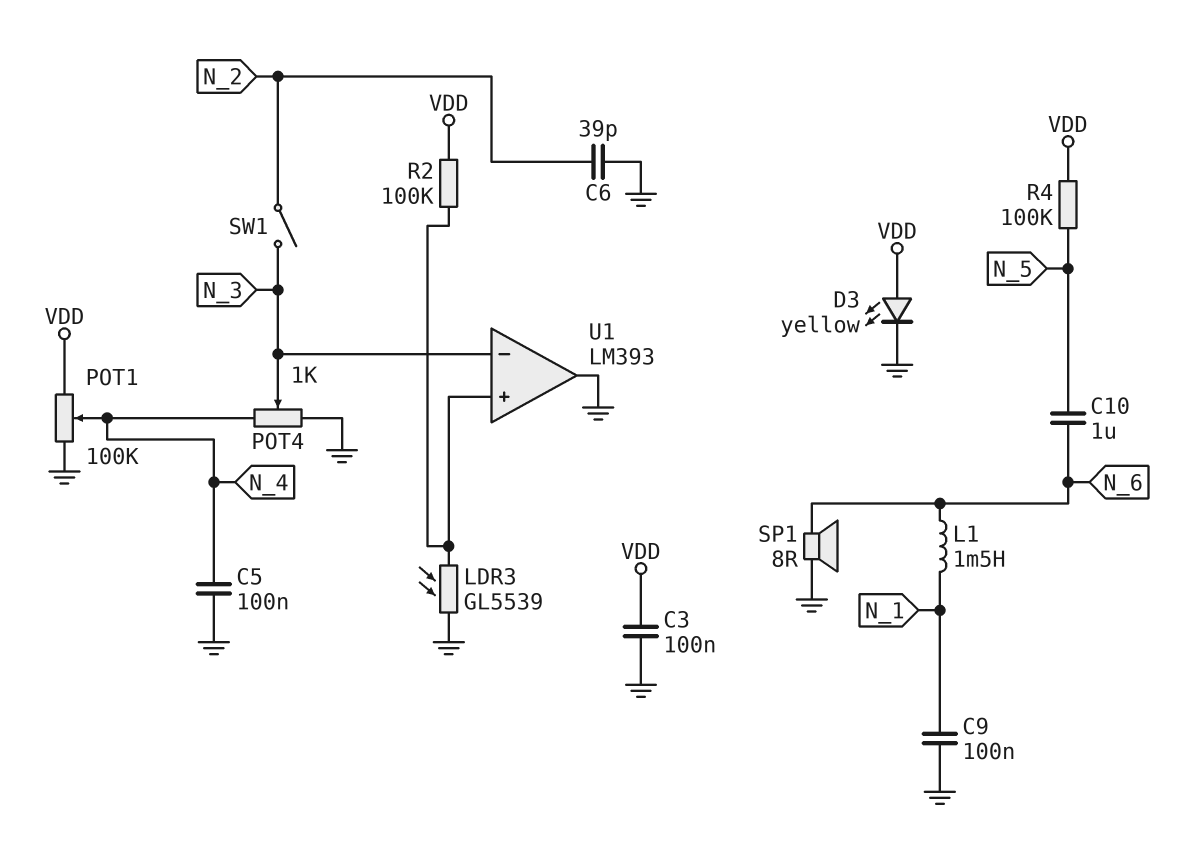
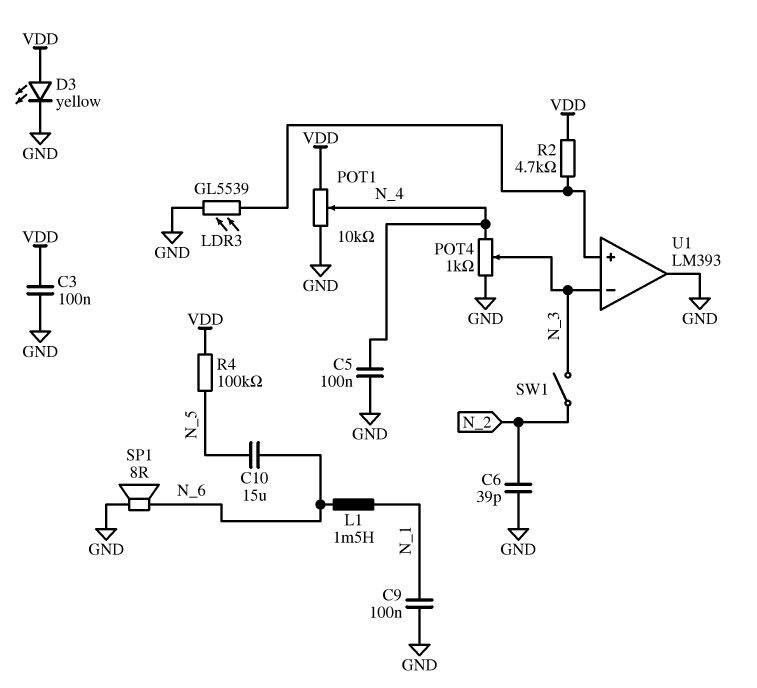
C10: 1uF (N_5, N_6) -> 15uF (N_5, N_6)
POT1: 100k (GND, VDD, wiper N_4) -> 10k (GND, VDD, wiper N_4)
R2: 100k (U1/in+, VDD) -> 4.7k (U1/in+, VDD)

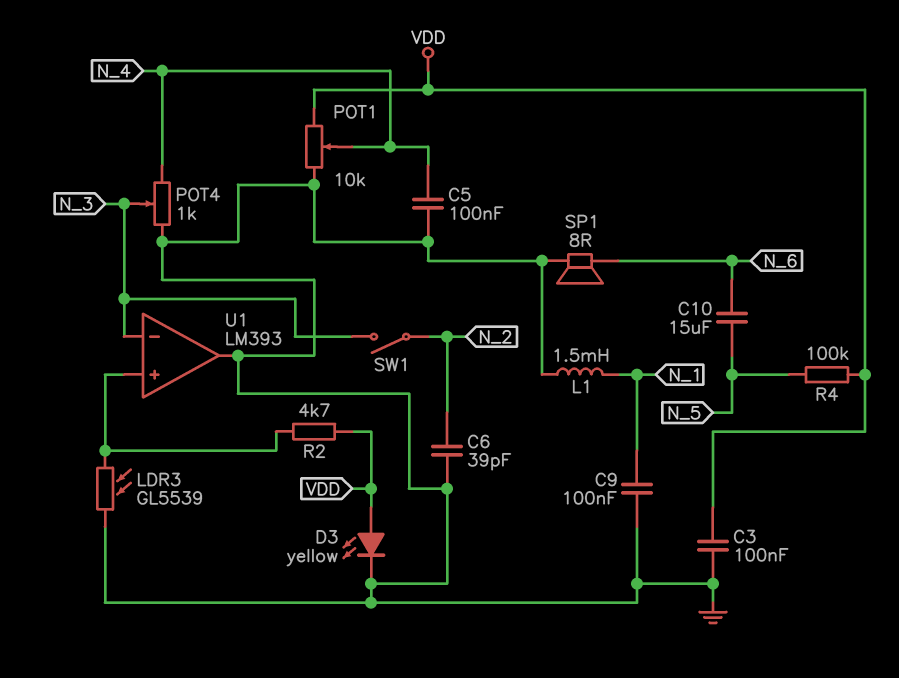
L1: 1.5mH (N_1, N_6) -> 1.5mH (GND, N_1)

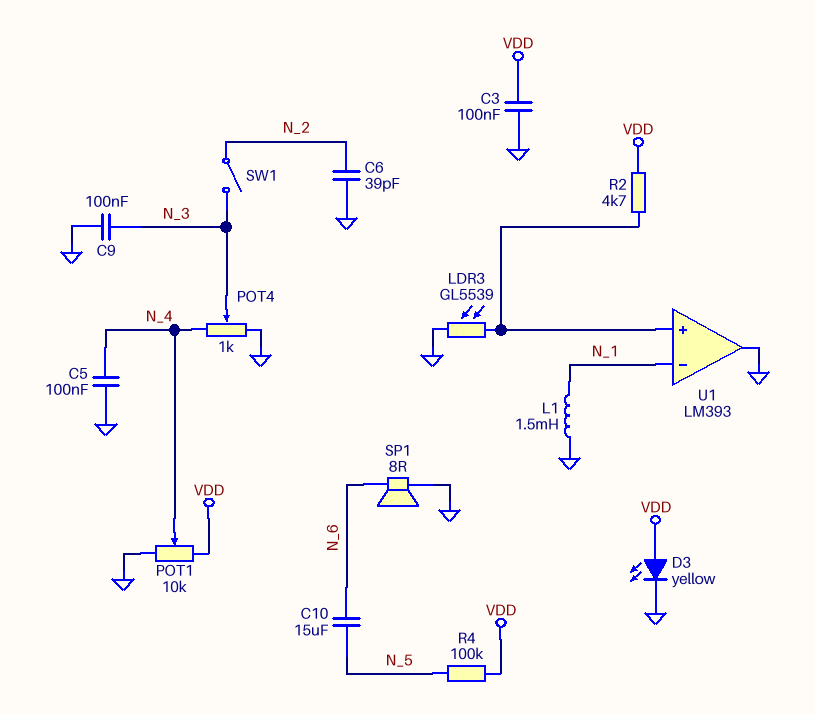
C9: 100nF (GND, N_1) -> 100nF (GND, N_3)
U1 pin in-: N_3 -> N_1

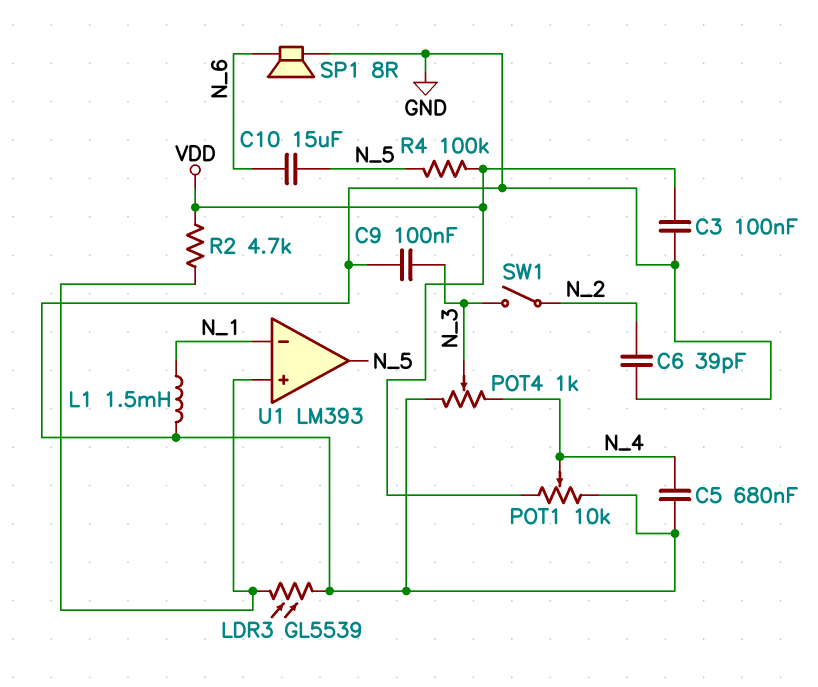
C5: 100nF (GND, N_4) -> 680nF (GND, N_4)
D3: LED yellow (A VDD, K GND) -> none
U1 pin out: GND -> N_5

